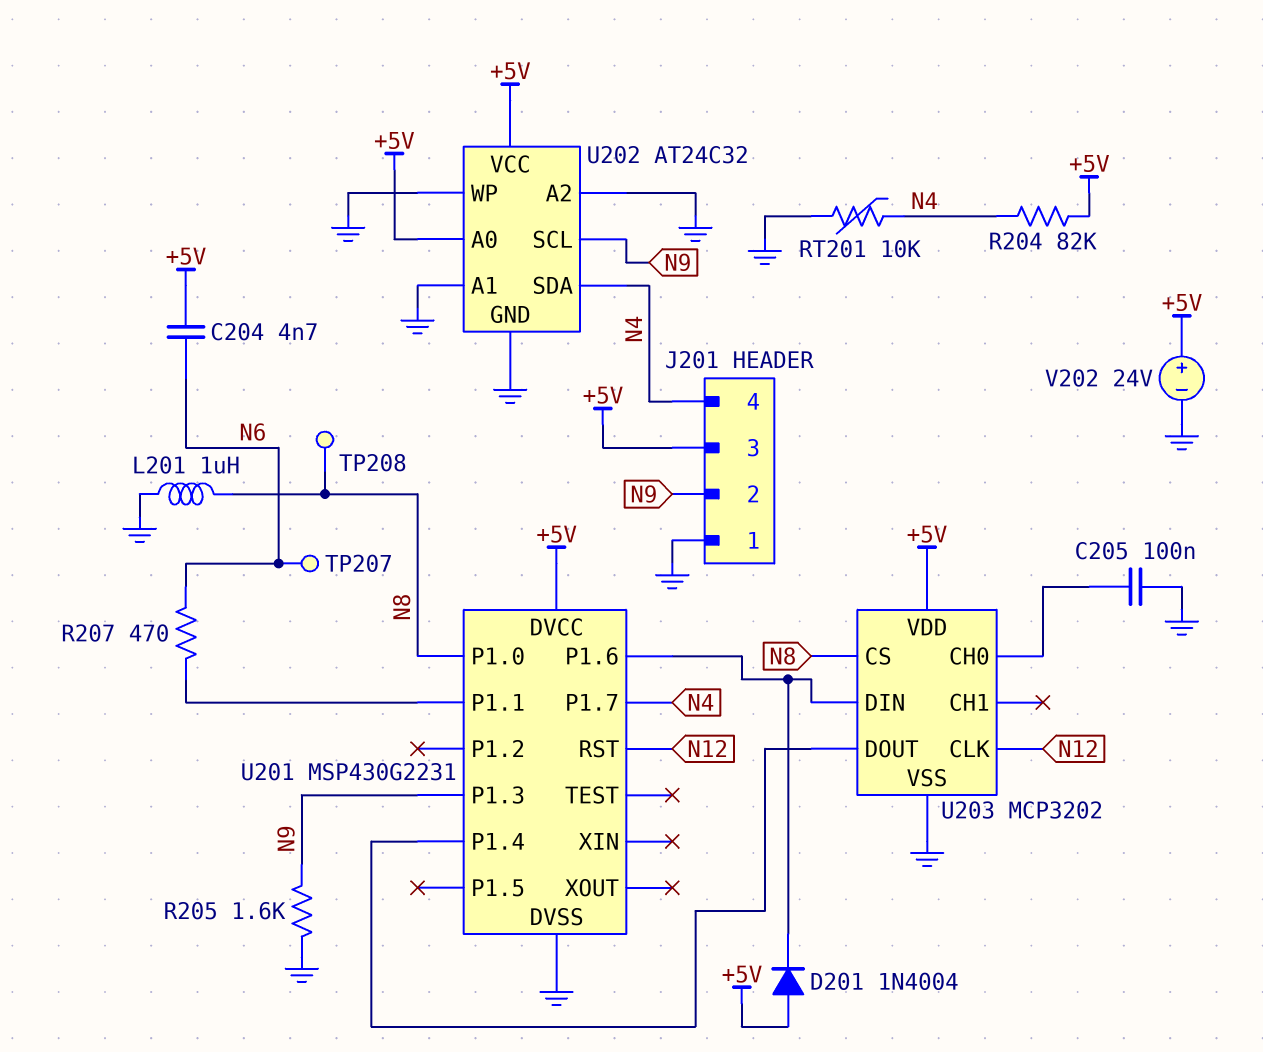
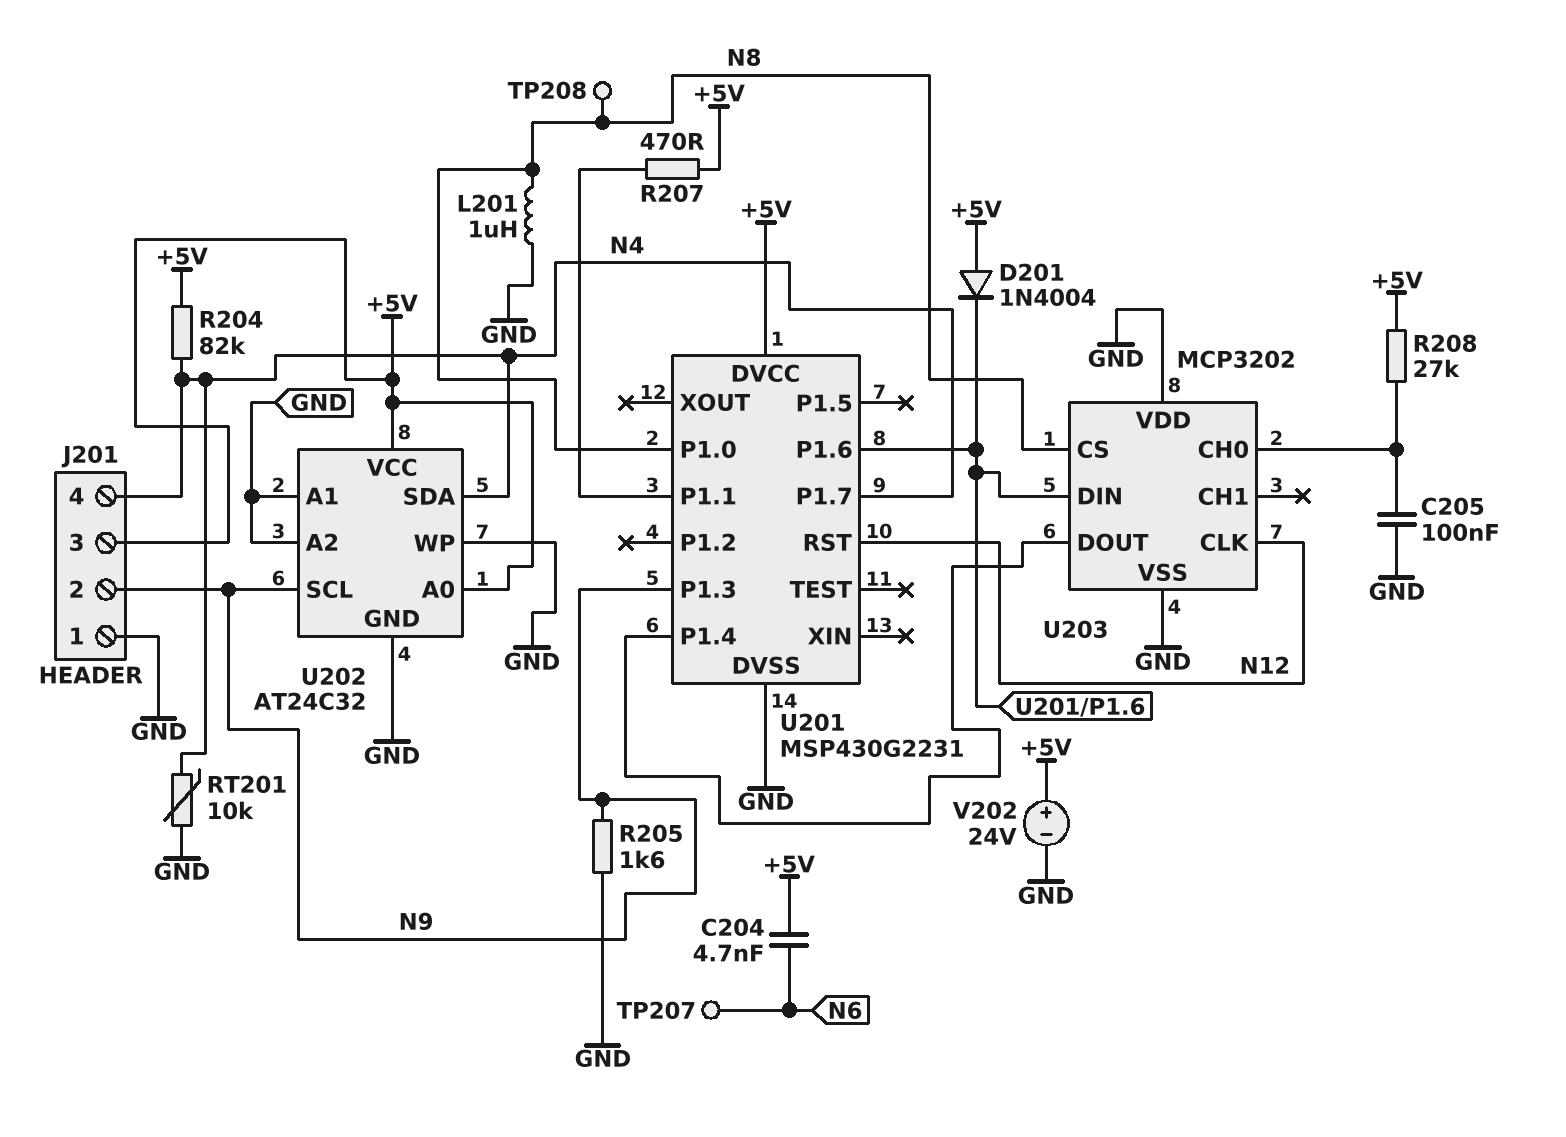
R207: 470 (N6, U201/P1.1) -> 470 (+5V, U201/P1.1)
R208: none -> 27k (+5V, U203/CH0)
U203 pin VDD: +5V -> GND

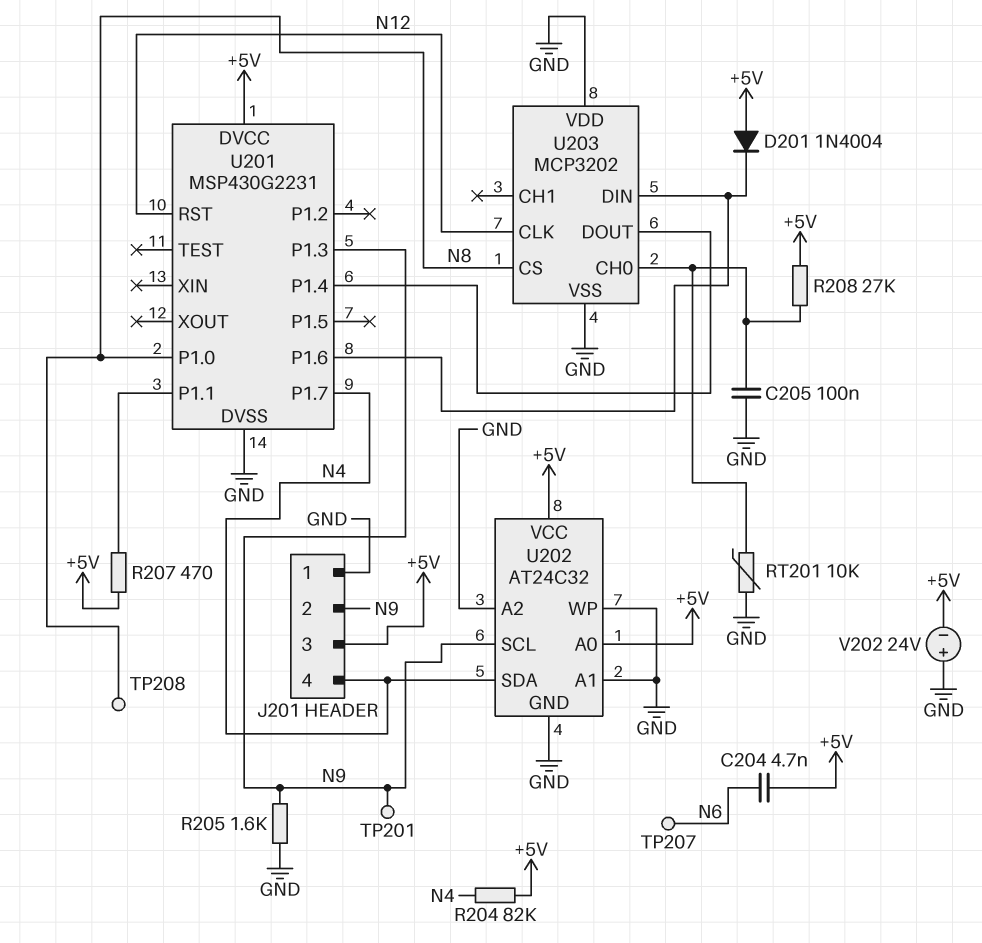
L201: 1uH (GND, N8) -> none
RT201: 10k (GND, N4) -> 10k (GND, U203/CH0)
TP201: none -> test point (N9)
V202: 24V (plus +5V, minus GND) -> 24V (plus GND, minus +5V)

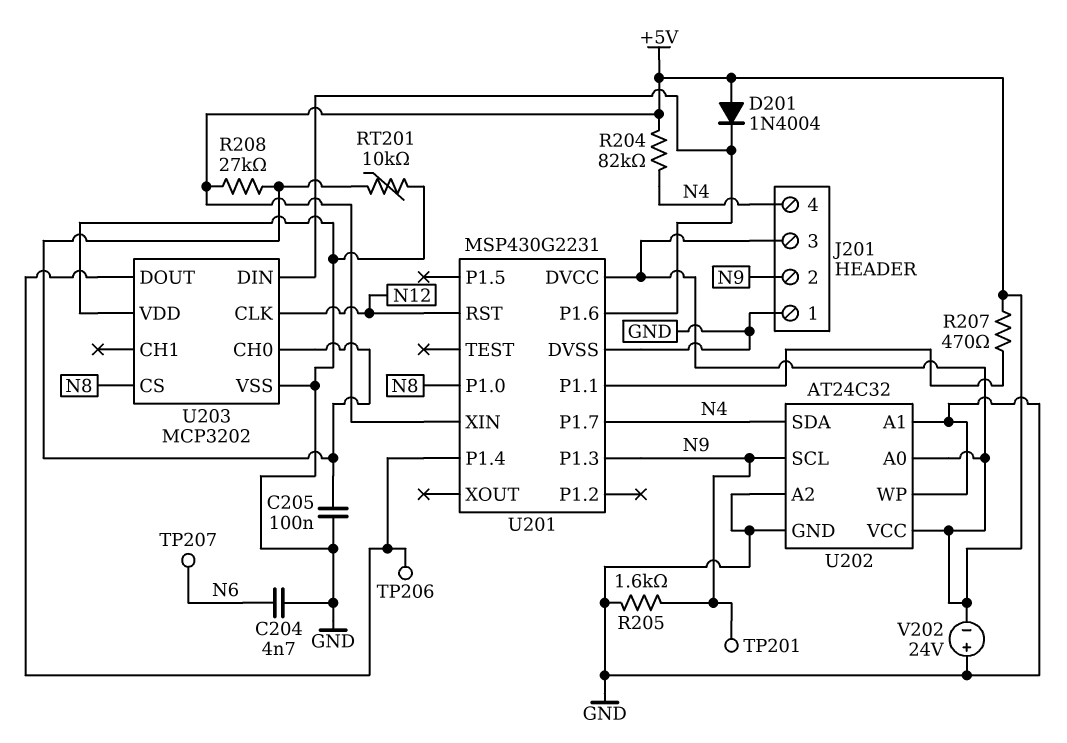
C204: 4.7nF (+5V, N6) -> 4.7nF (GND, N6)
TP206: none -> test point (U201/P1.4)
TP208: test point (N8) -> none
U201 pin XIN: none -> +5V

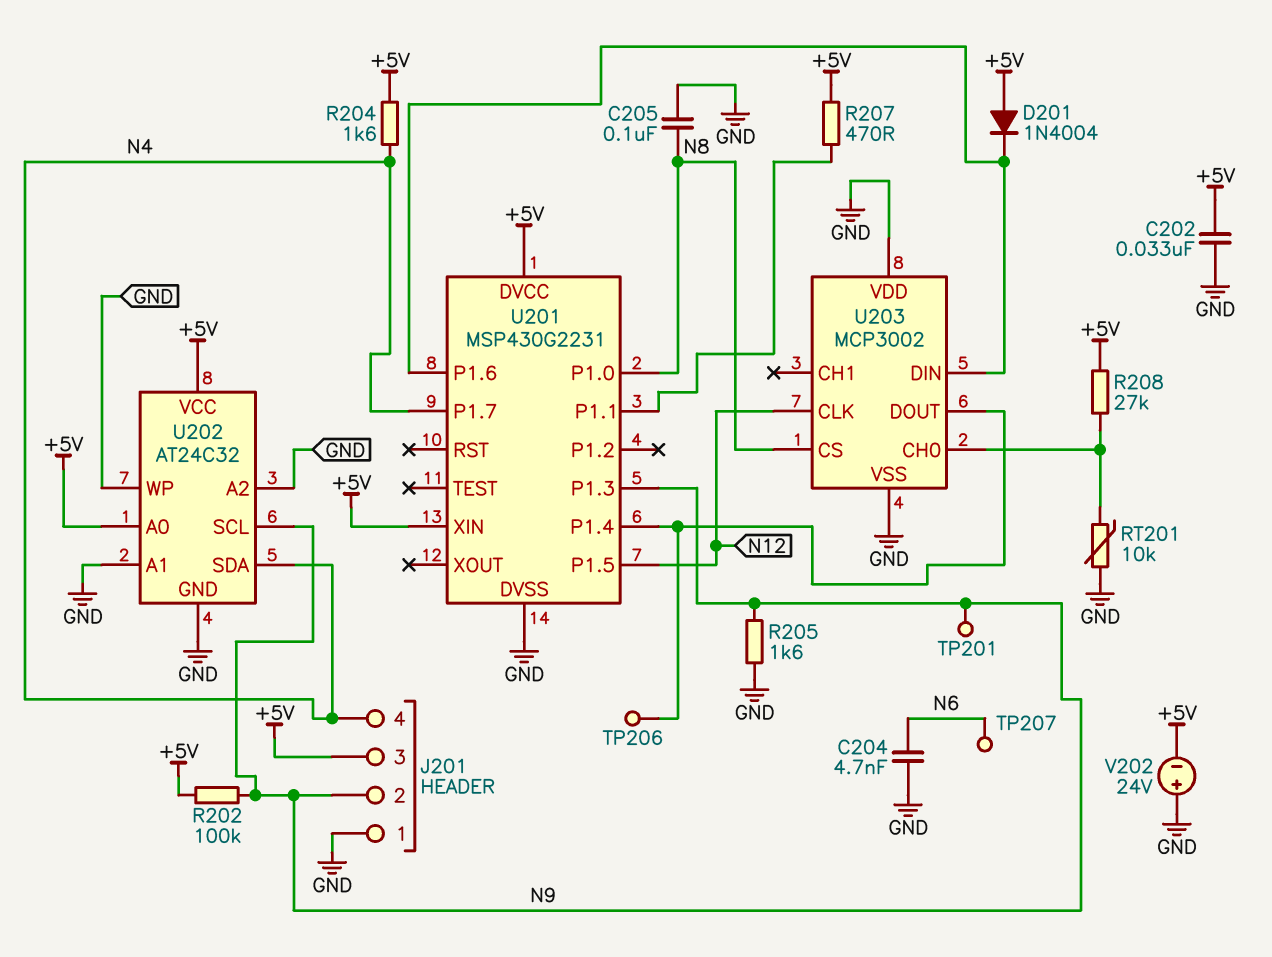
C202: none -> 33nF (+5V, GND)
C205: 100nF (GND, U203/CH0) -> 100nF (GND, N8)
R202: none -> 100k (+5V, N9)
R204: 82k (+5V, N4) -> 1.6k (+5V, N4)
U201 pin P1.5: none -> N12
U201 pin RST: N12 -> none
U203: MCP3202 -> MCP3002

